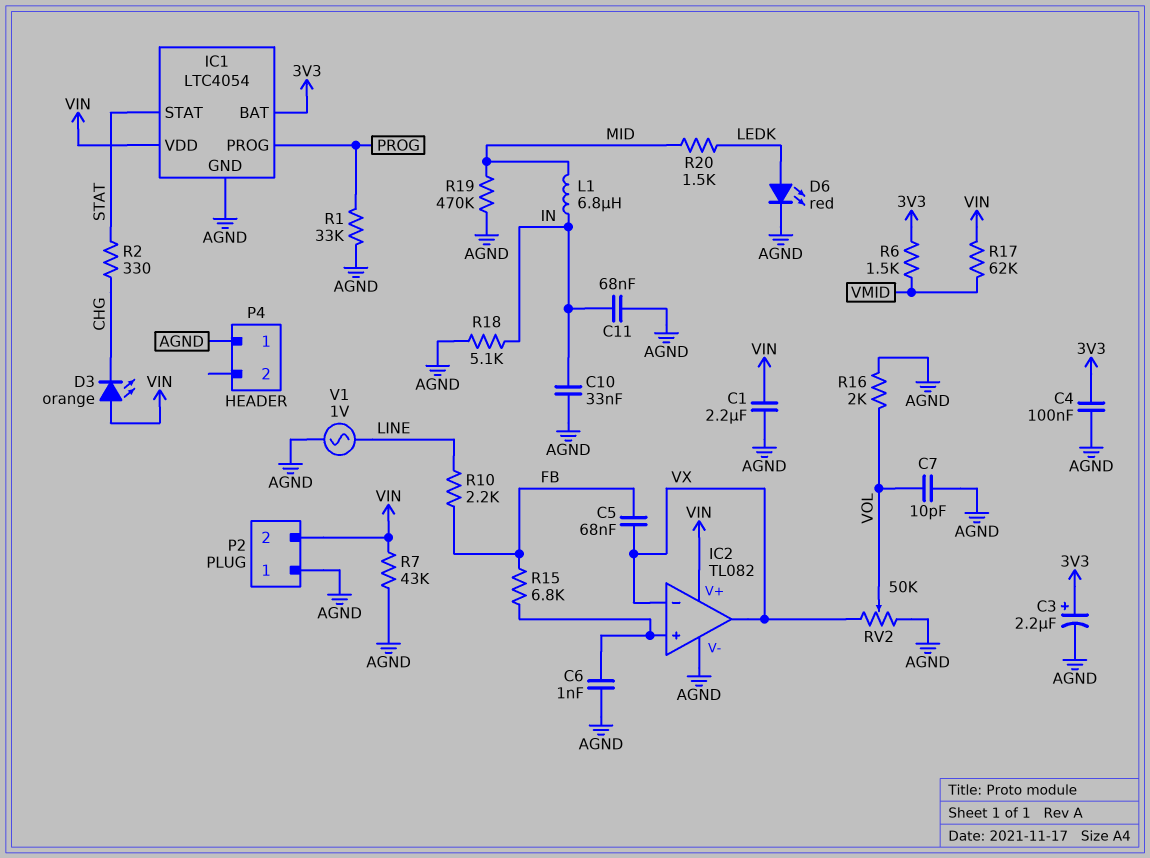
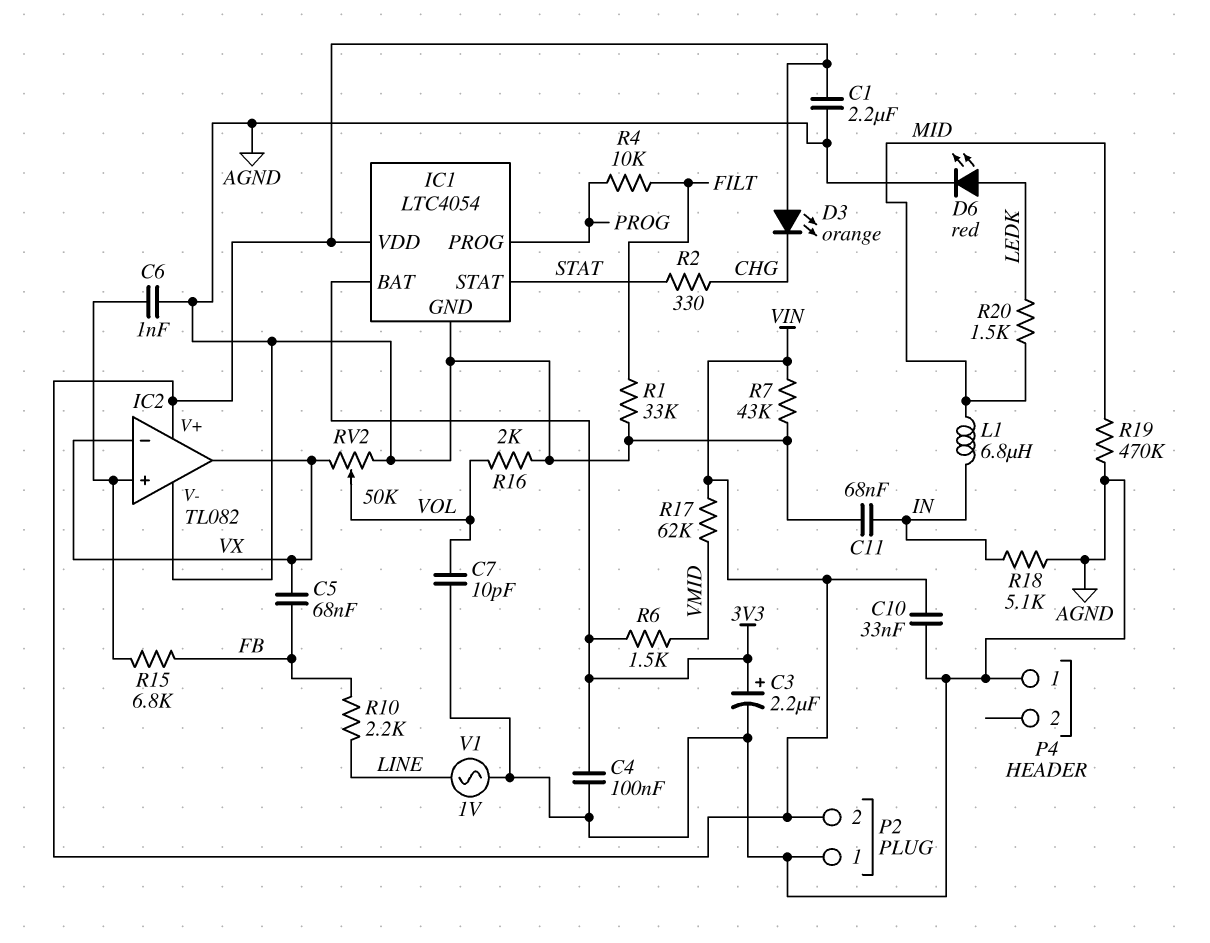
C10: 33nF (AGND, IN) -> 33nF (AGND, VIN)
R1: 33k (AGND, PROG) -> 33k (AGND, FILT)
R4: none -> 10k (FILT, PROG)

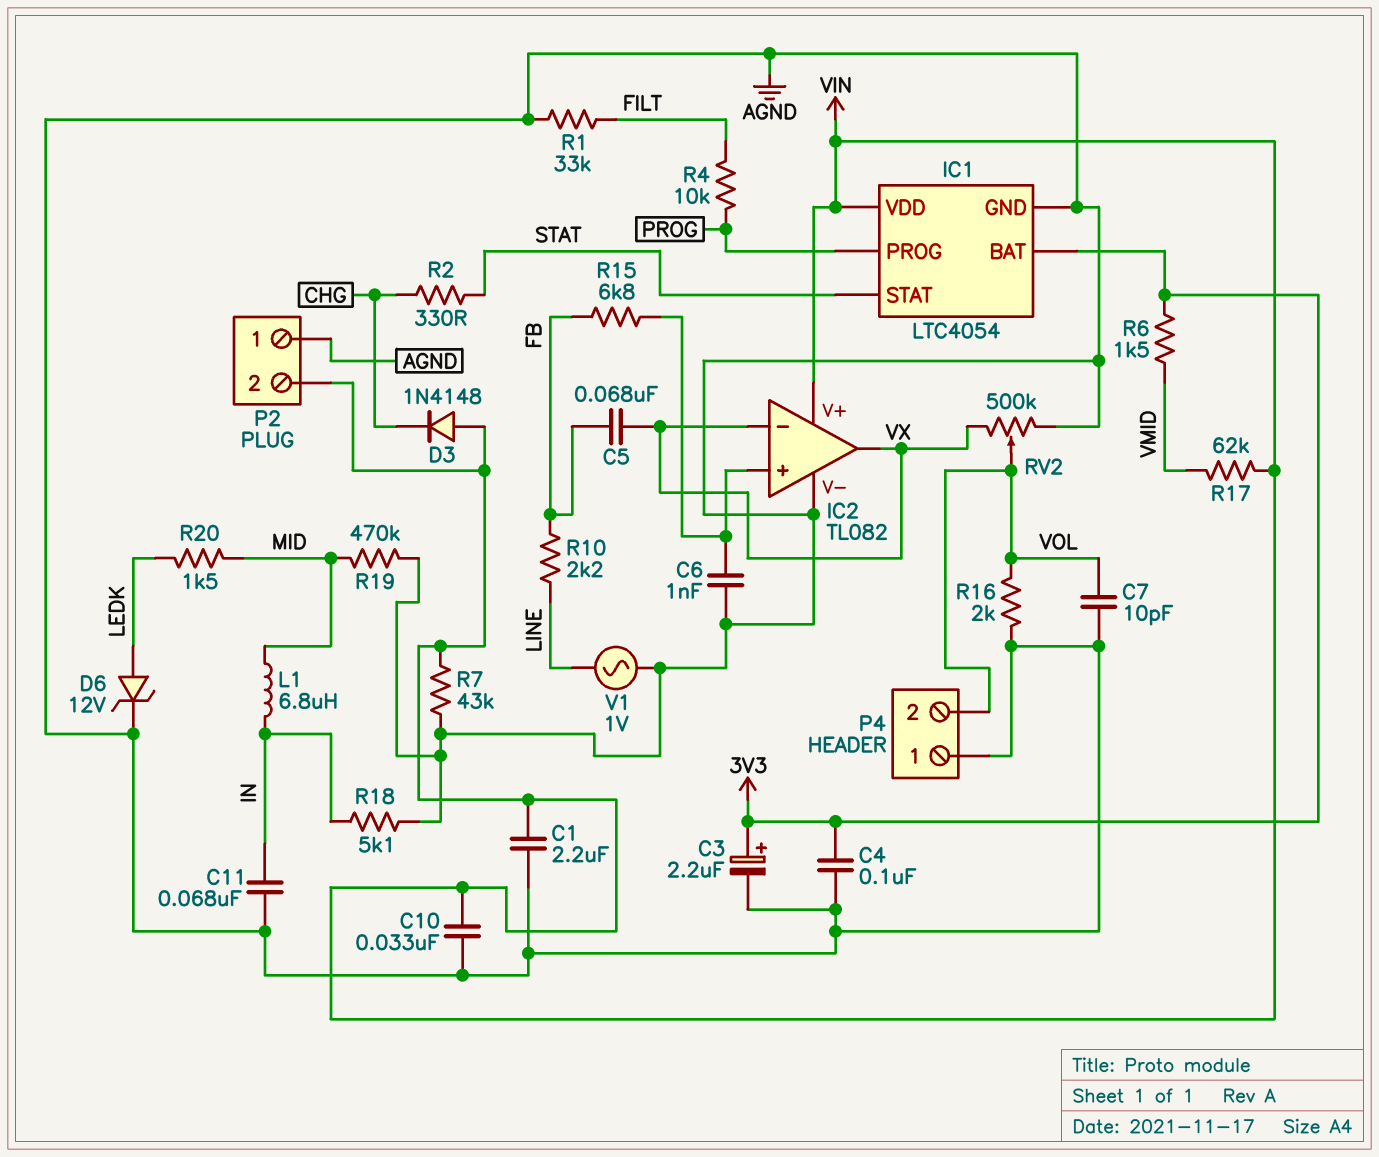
D3: LED orange (A VIN, K CHG) -> diode 1N4148 (A VIN, K CHG)
D6: LED red (A LEDK, K AGND) -> zener 12V (A LEDK, K AGND)
P4 pin 2: none -> VOL
RV2: 50k (AGND, VX, wiper VOL) -> 500k (AGND, VX, wiper VOL)

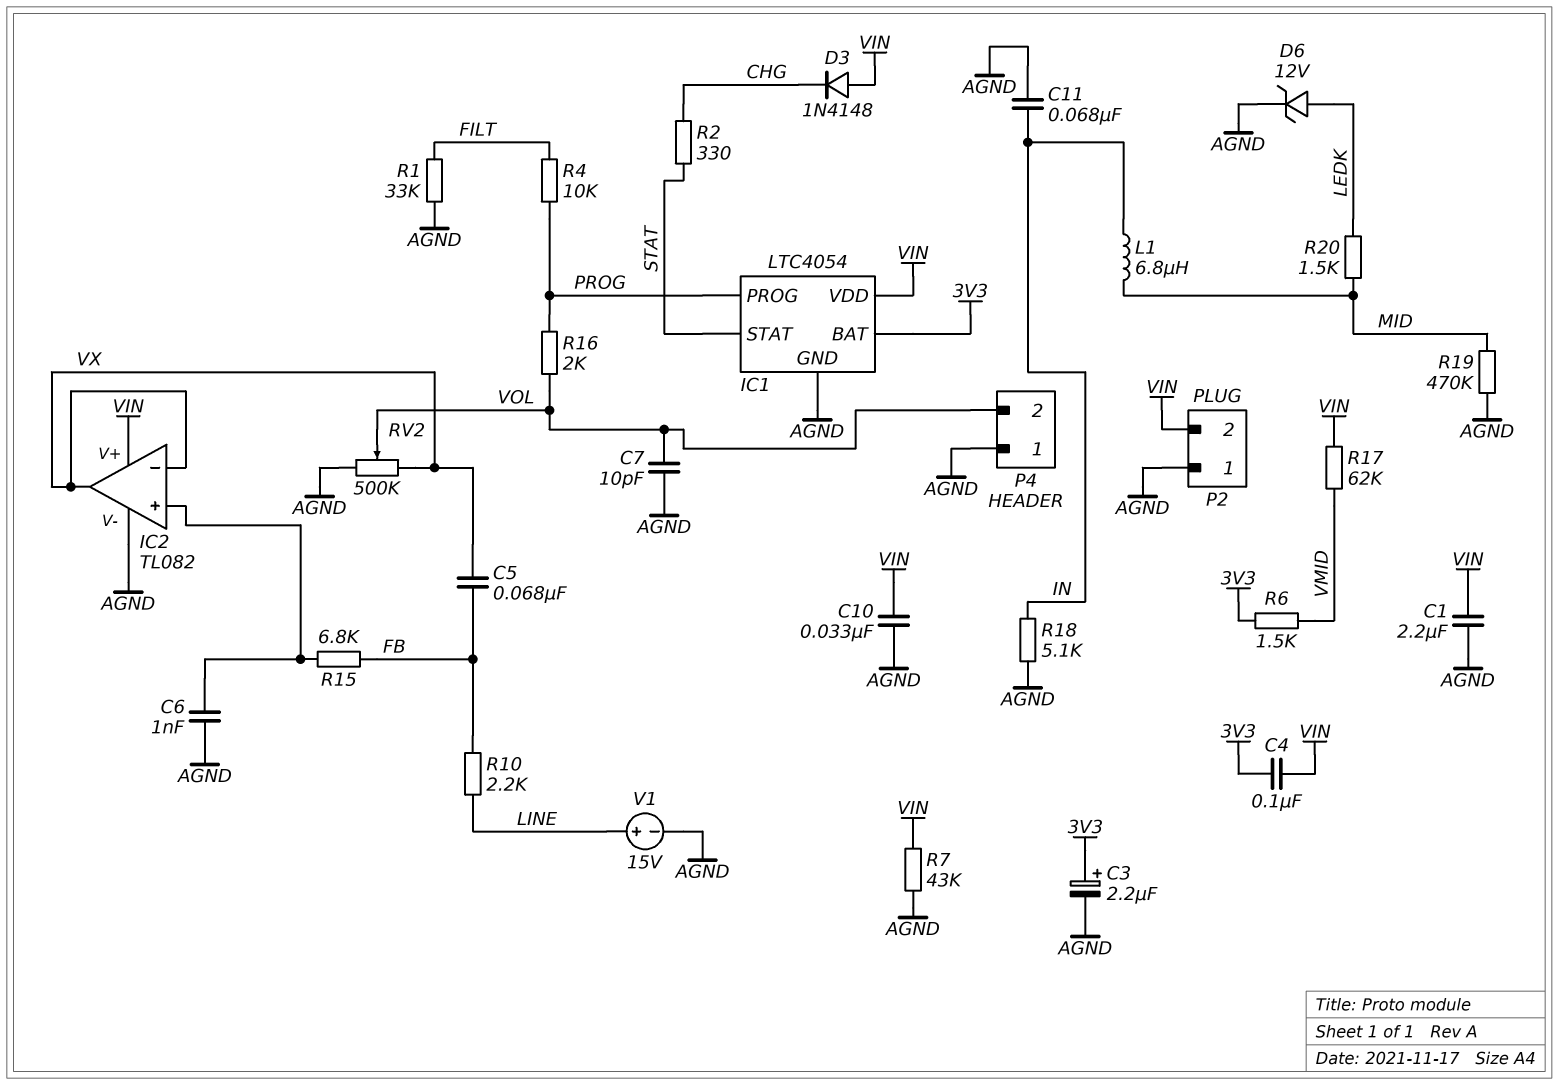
C4: 100nF (3V3, AGND) -> 100nF (3V3, VIN)
R16: 2k (AGND, VOL) -> 2k (PROG, VOL)
V1: AC 1V (AGND, LINE) -> 15V (plus LINE, minus AGND)

